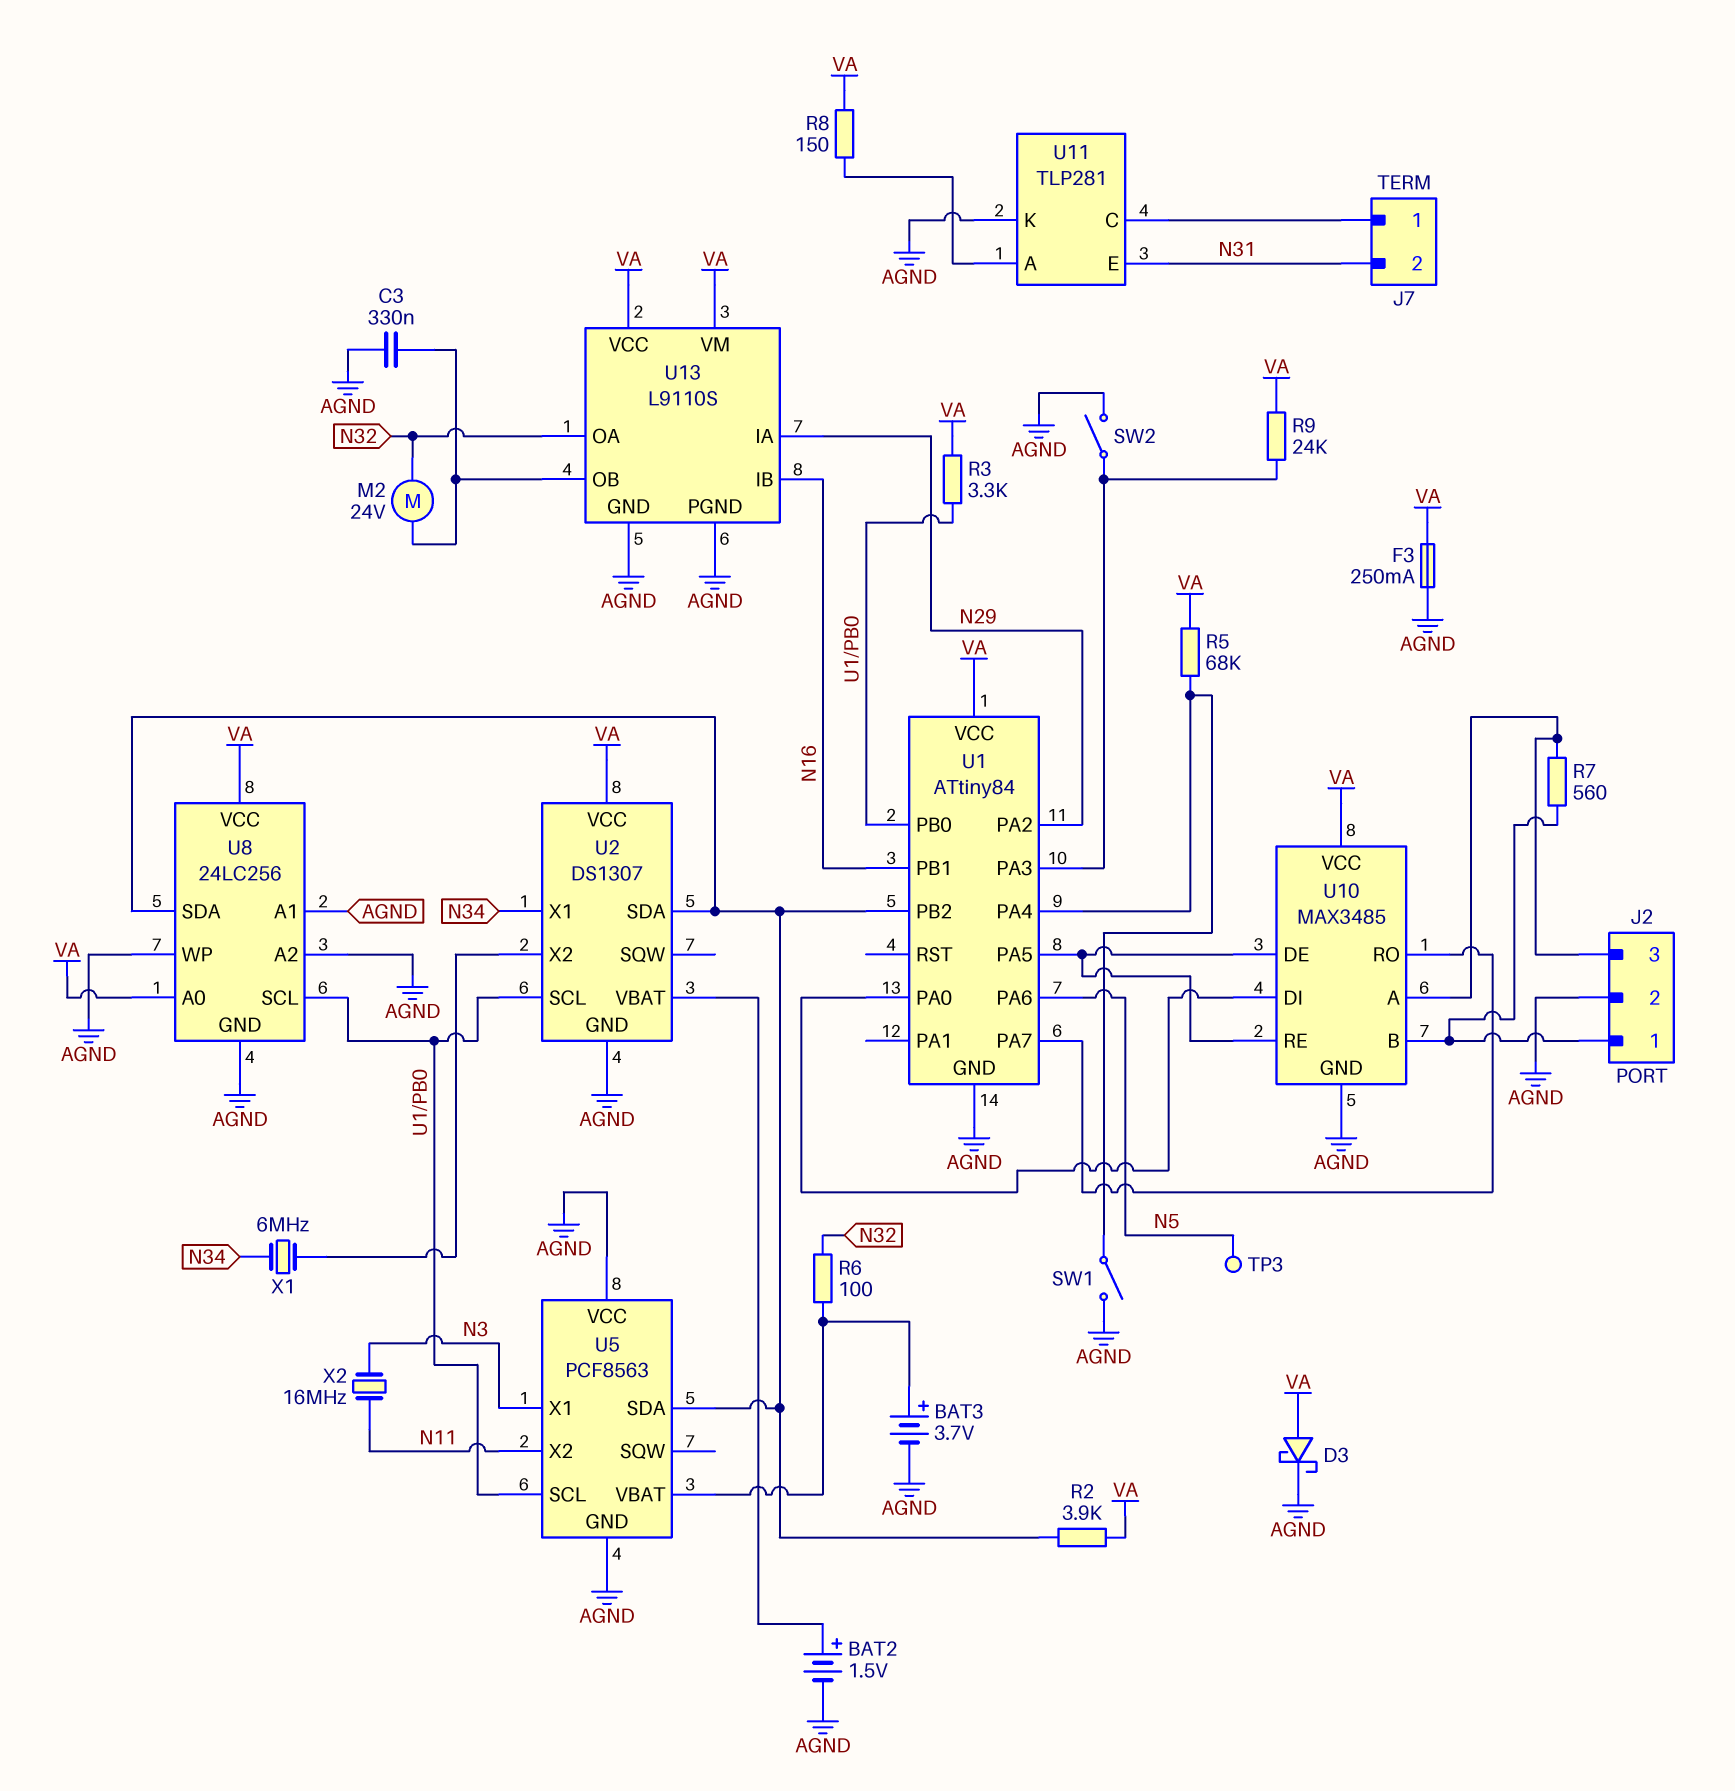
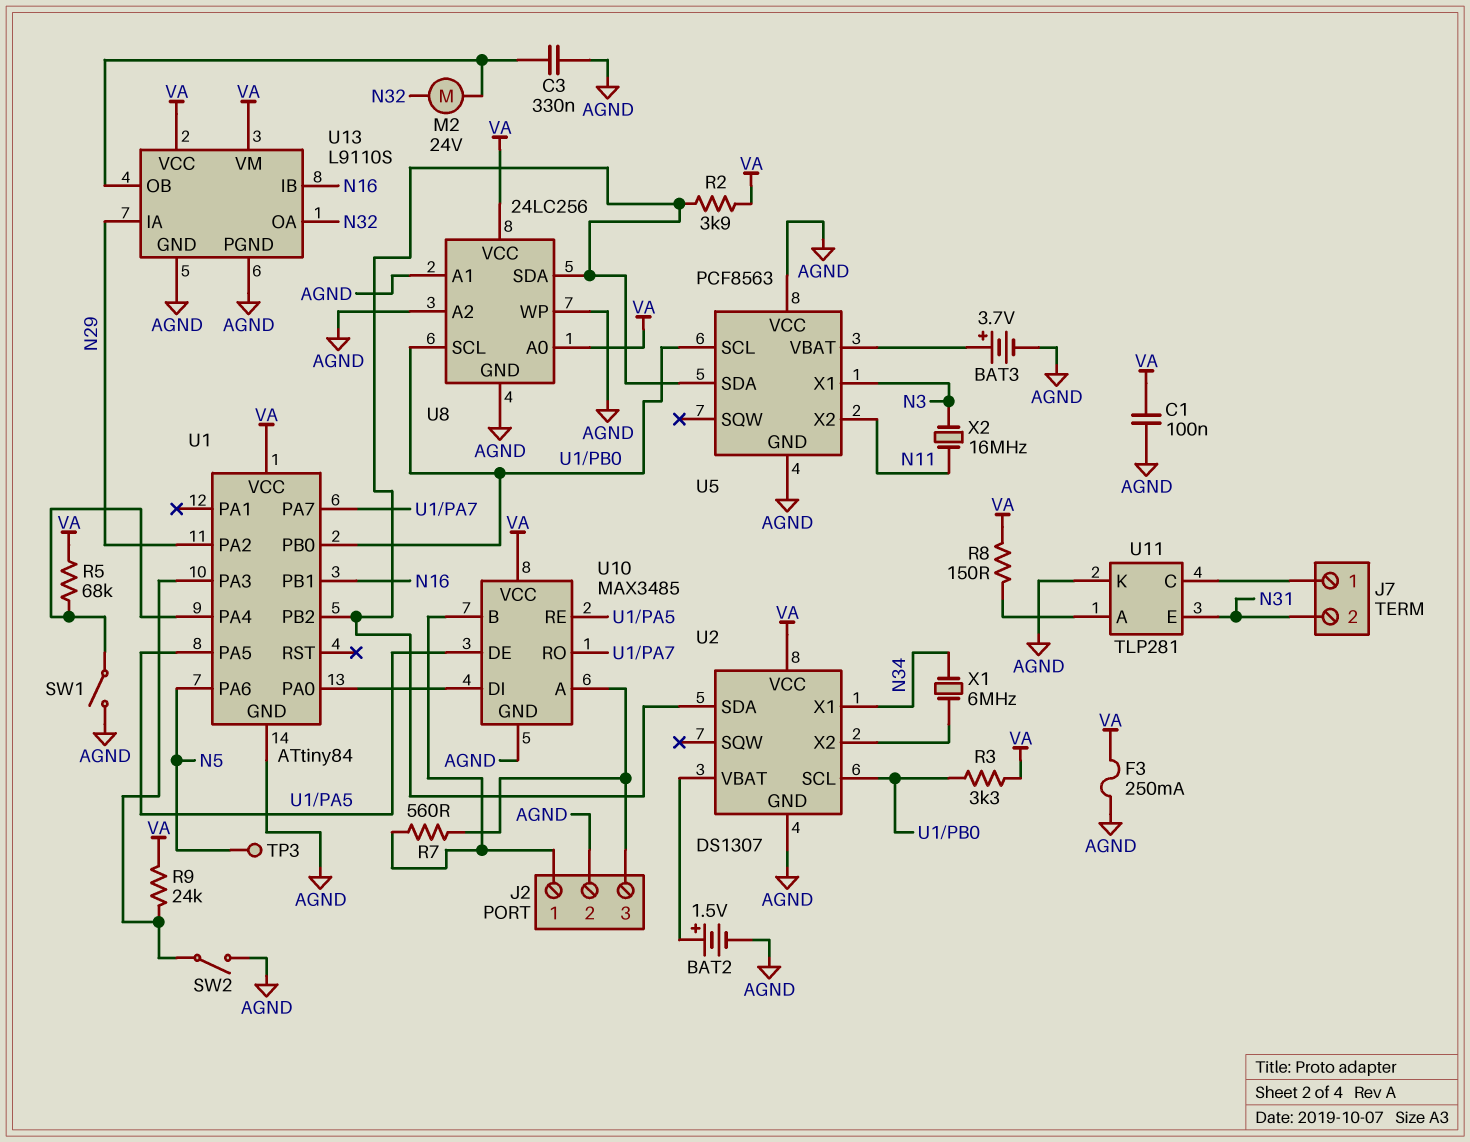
C1: none -> 100nF (AGND, VA)
D3: schottky (A VA, K AGND) -> none
R6: 100 (N32, U5/VBAT) -> none

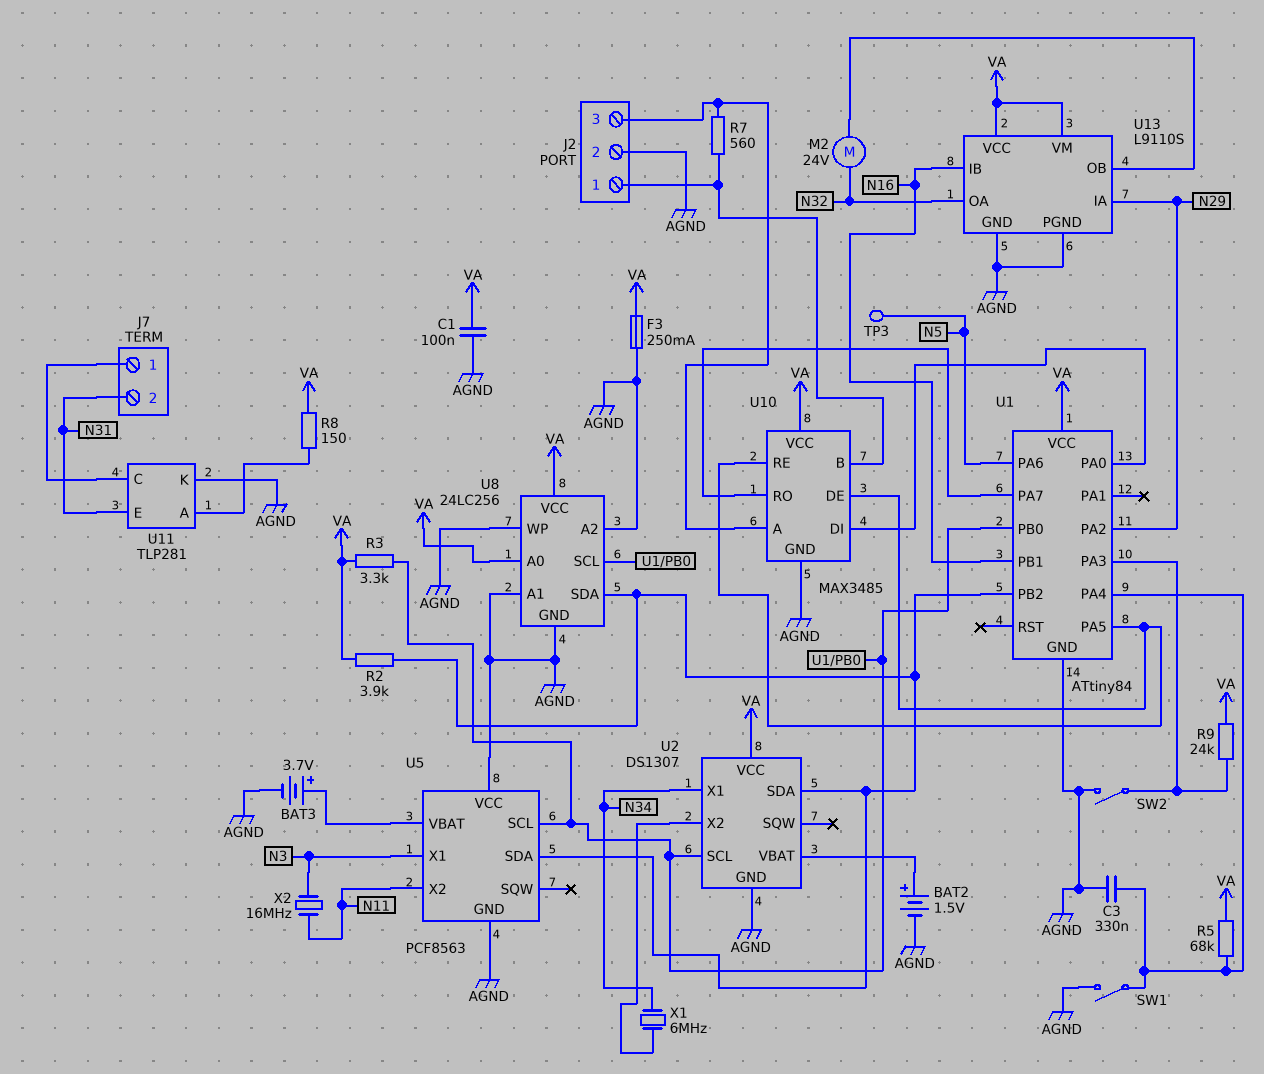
C3: 330nF (AGND, U13/OB) -> 330nF (AGND, U1/PA4)

